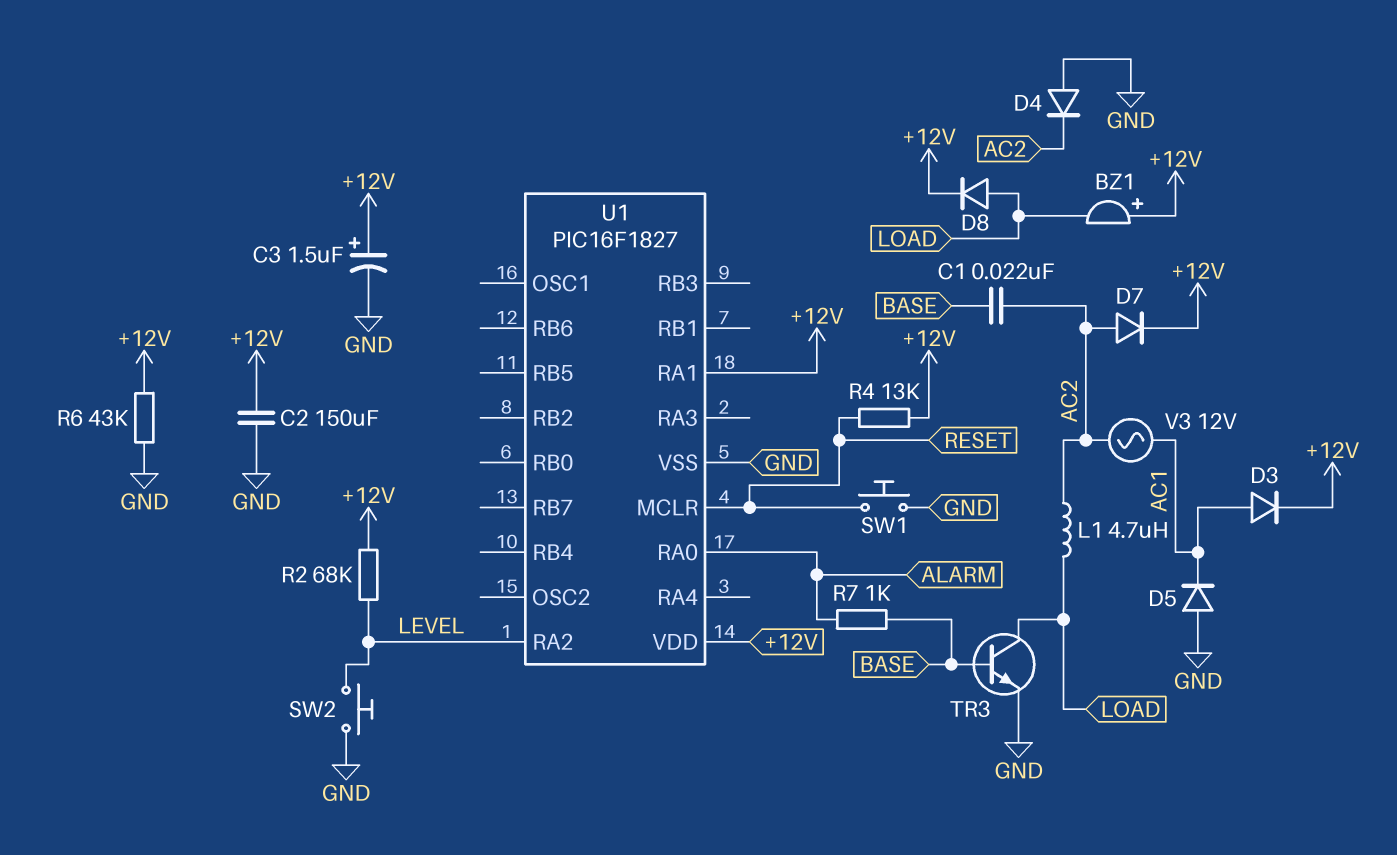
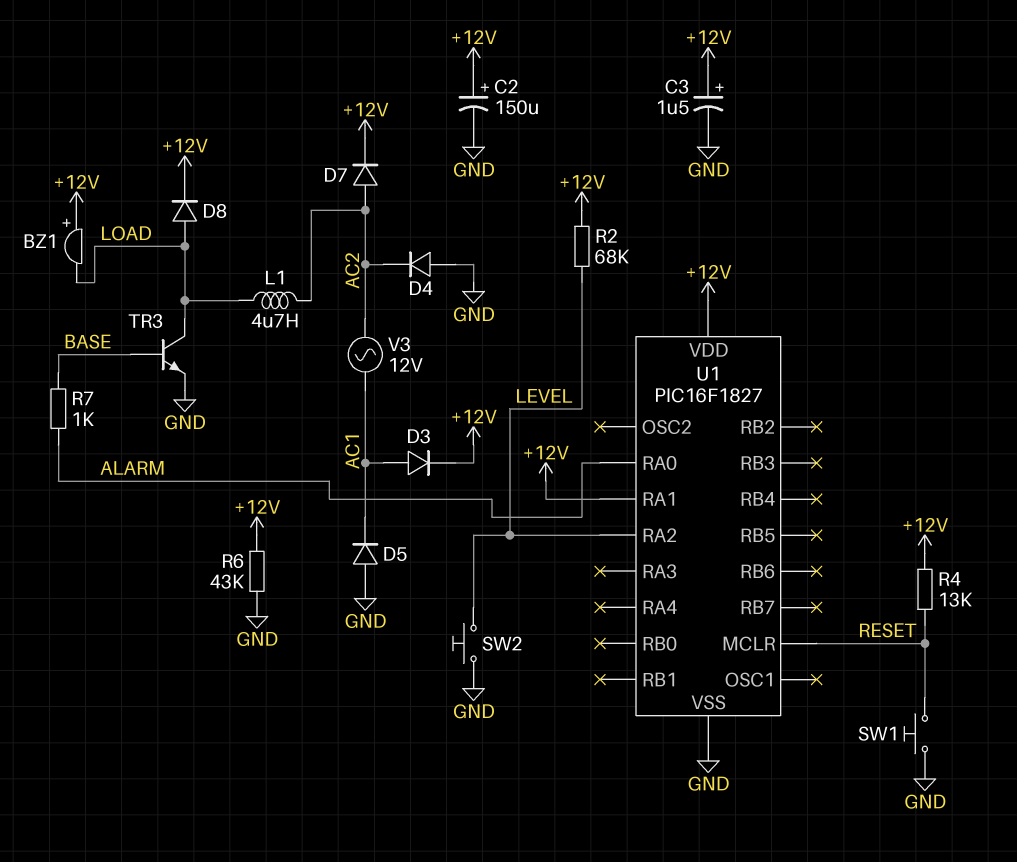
C1: 22nF (AC2, BASE) -> none
C2: 150uF (+12V, GND) -> 150uF (plus +12V, minus GND)

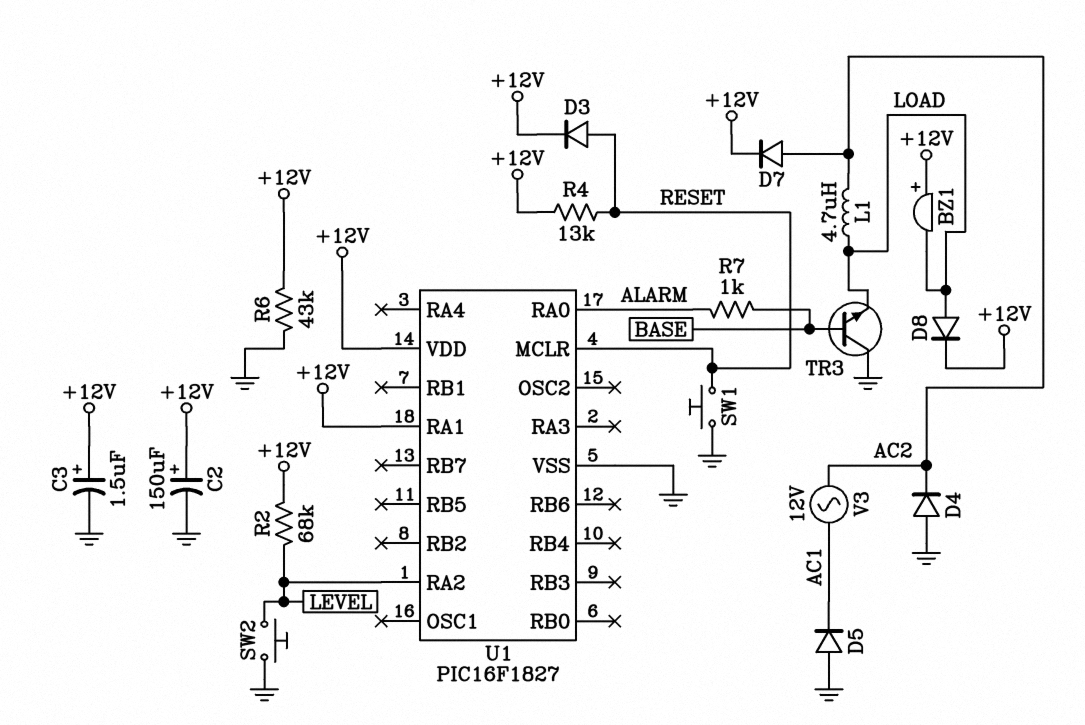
D3: diode (A AC1, K +12V) -> diode (A RESET, K +12V)
TR3: NPN (B BASE, C LOAD, E GND) -> NPN (B BASE, C GND, E LOAD)

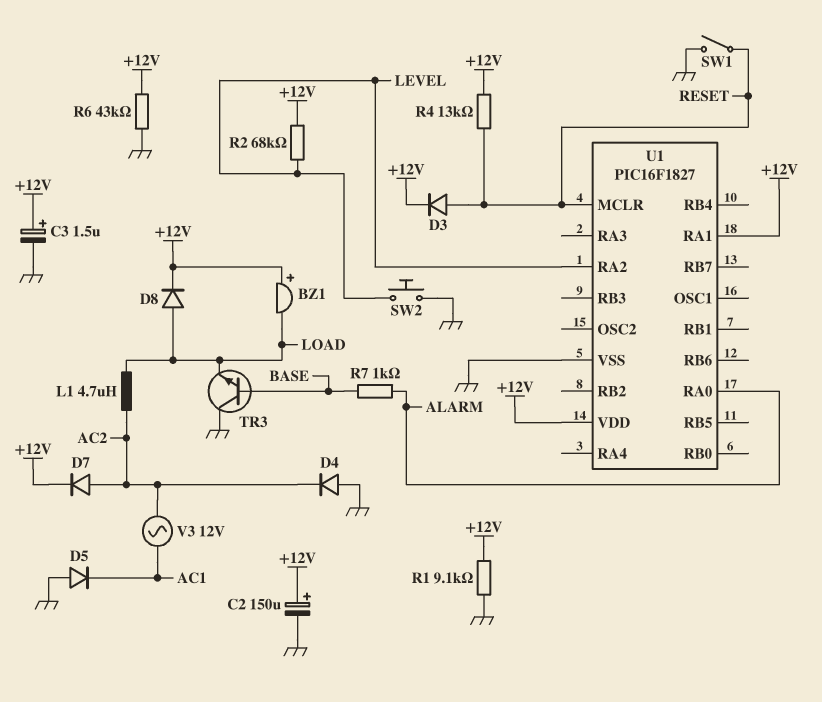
R1: none -> 9.1k (+12V, GND)
SW1: button (GND, RESET) -> switch (GND, RESET)

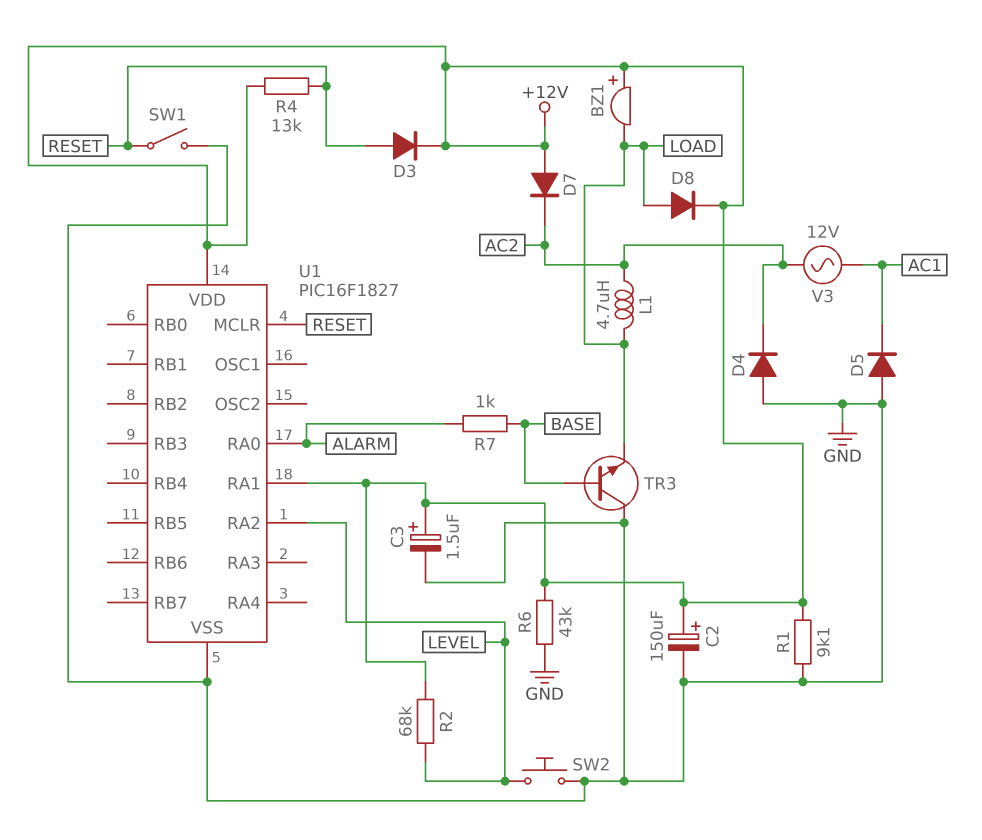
D7: diode (A AC2, K +12V) -> diode (A +12V, K AC2)

